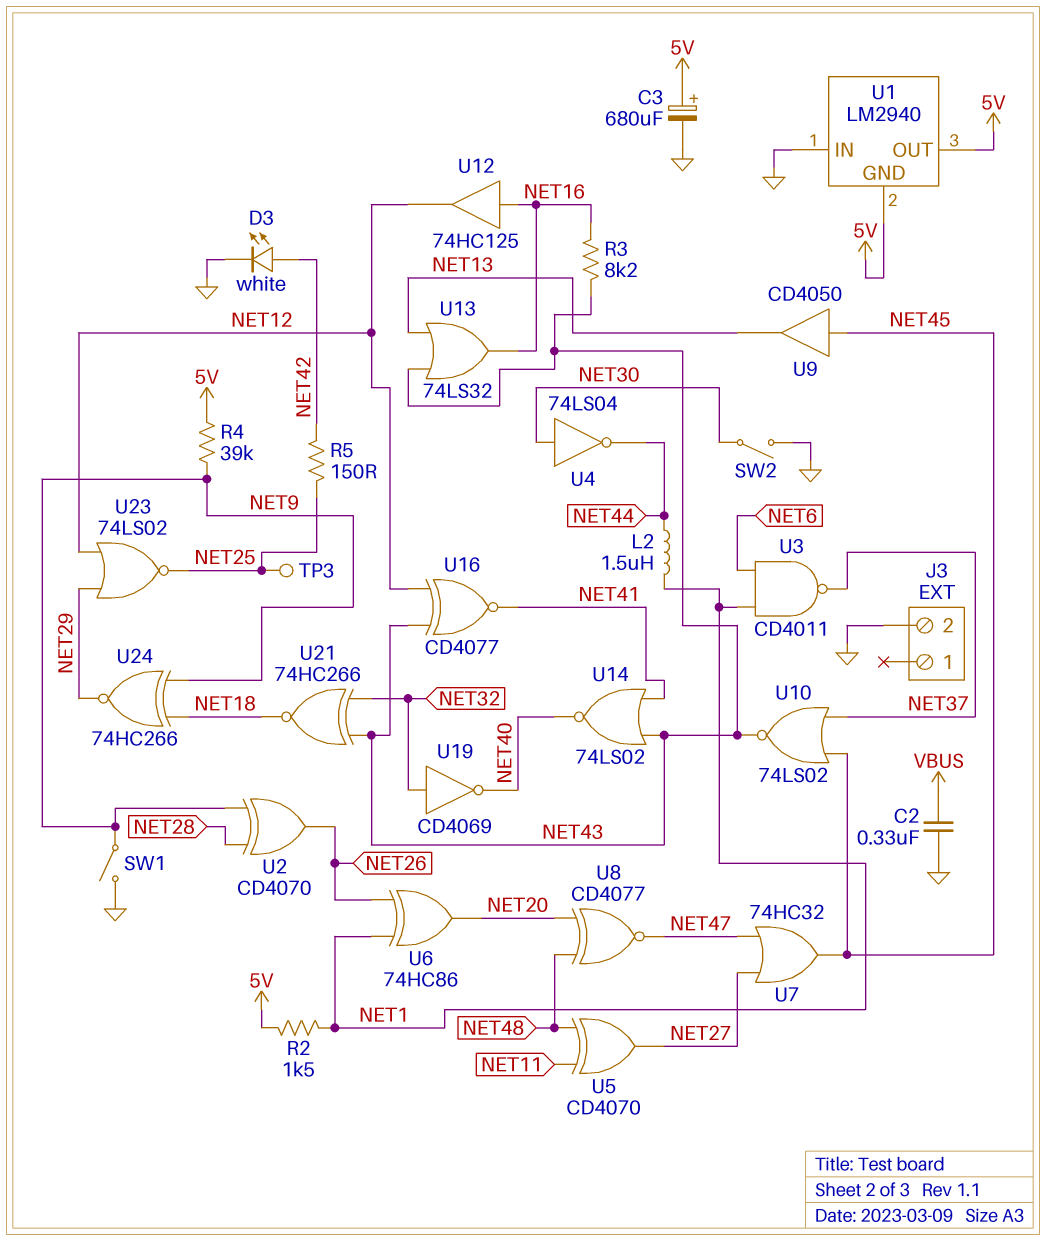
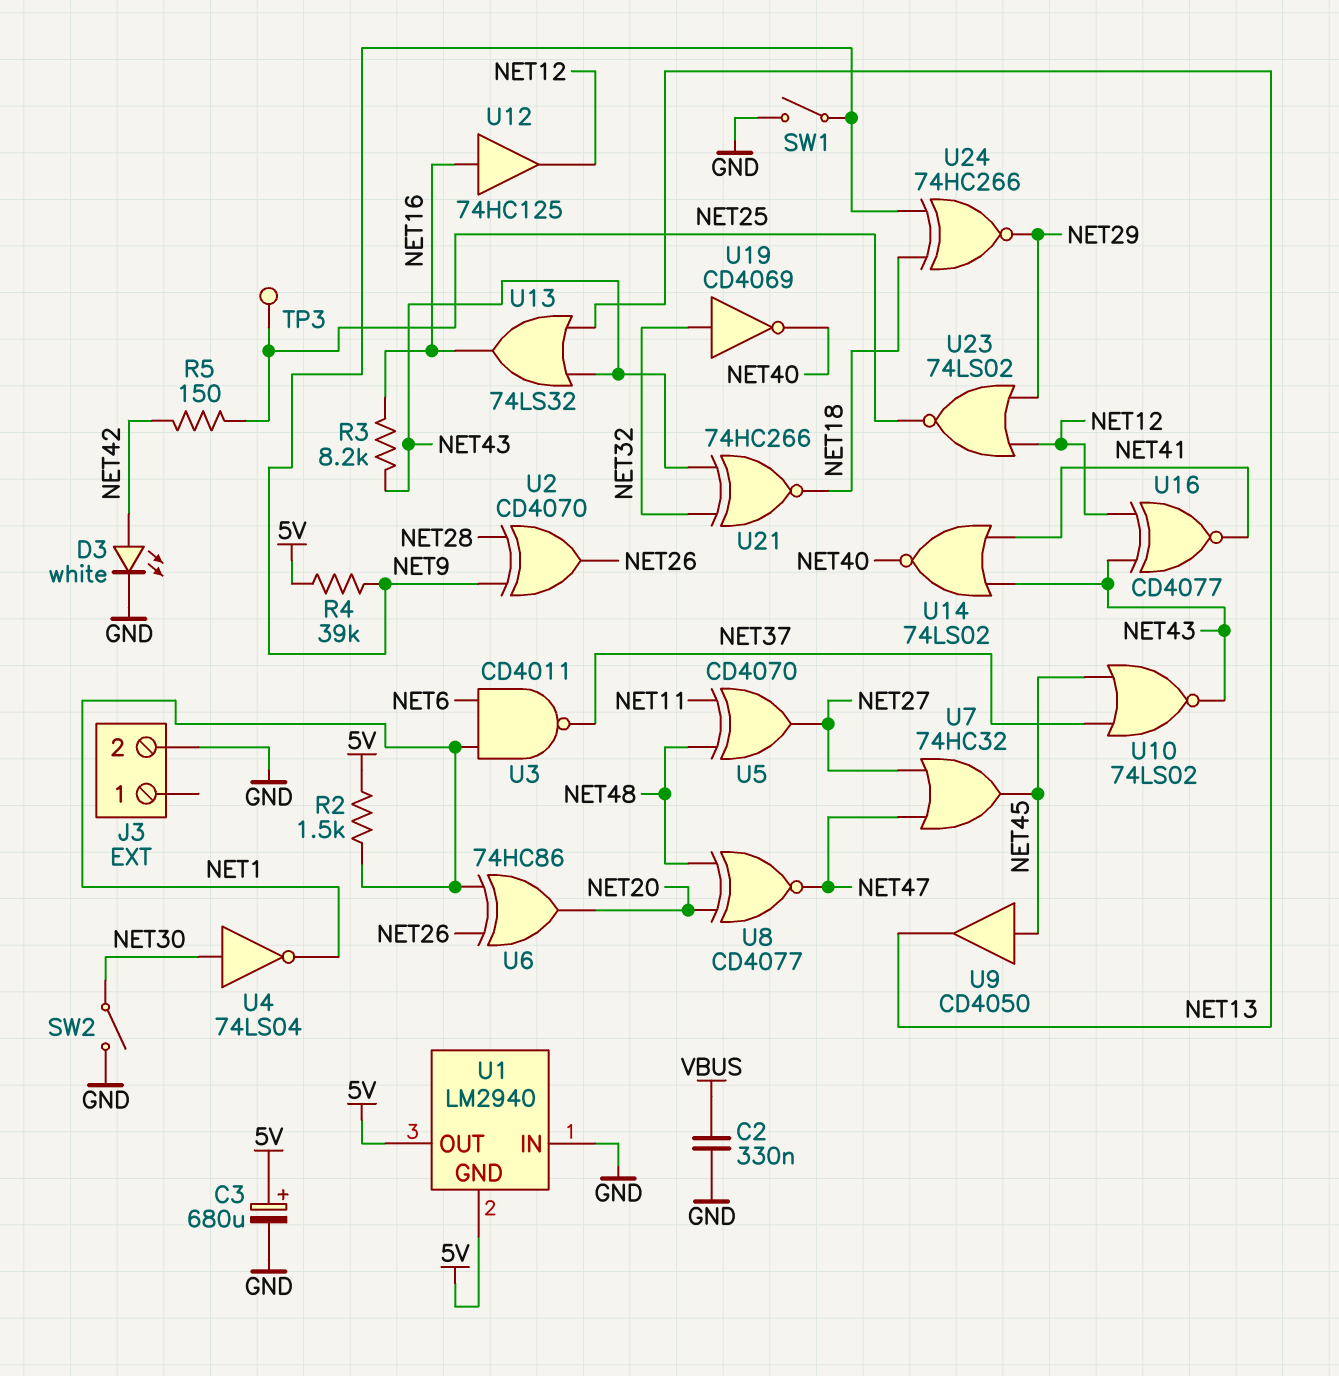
L2: 1.5uH (NET1, NET44) -> none
U4: NOT 74LS04 (in NET30, out NET44) -> NOT 74LS04 (in NET30, out NET1)

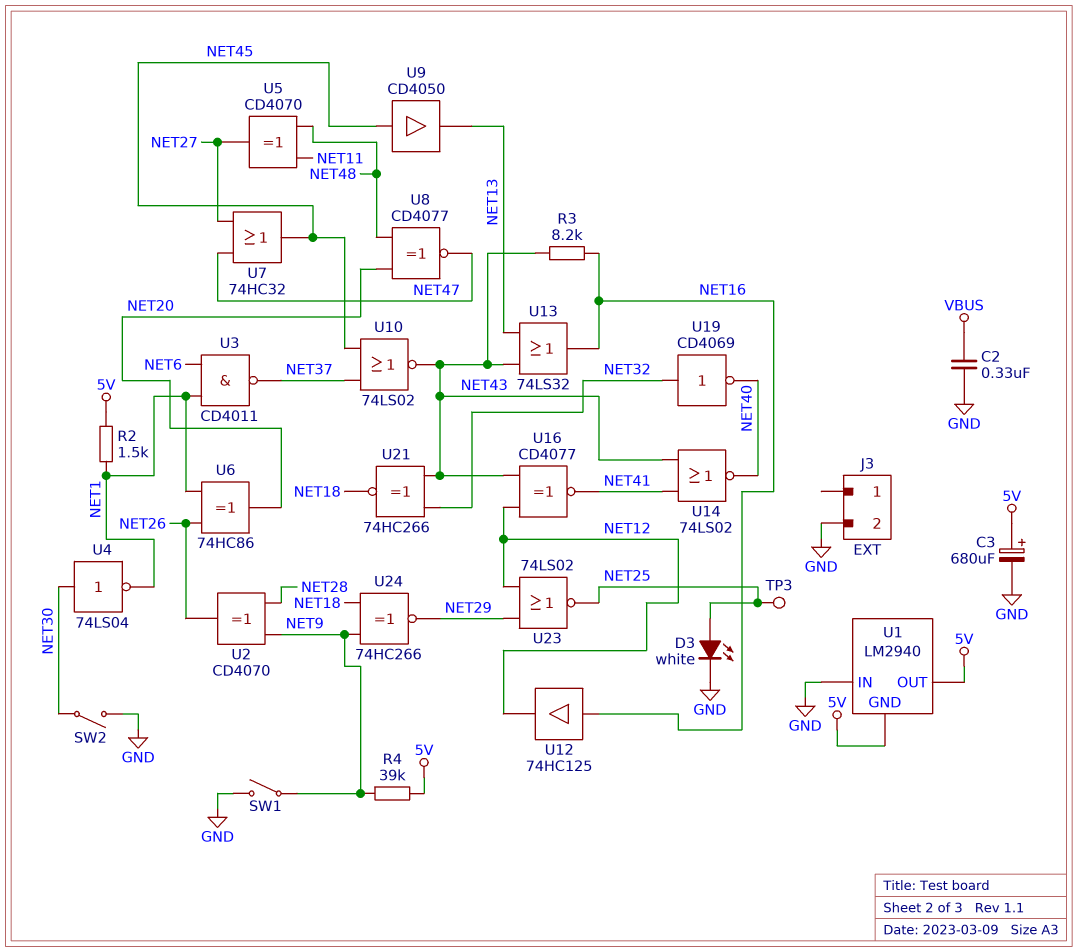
D3: LED white (A NET42, K GND) -> LED white (A NET25, K GND)
R5: 150 (NET25, NET42) -> none

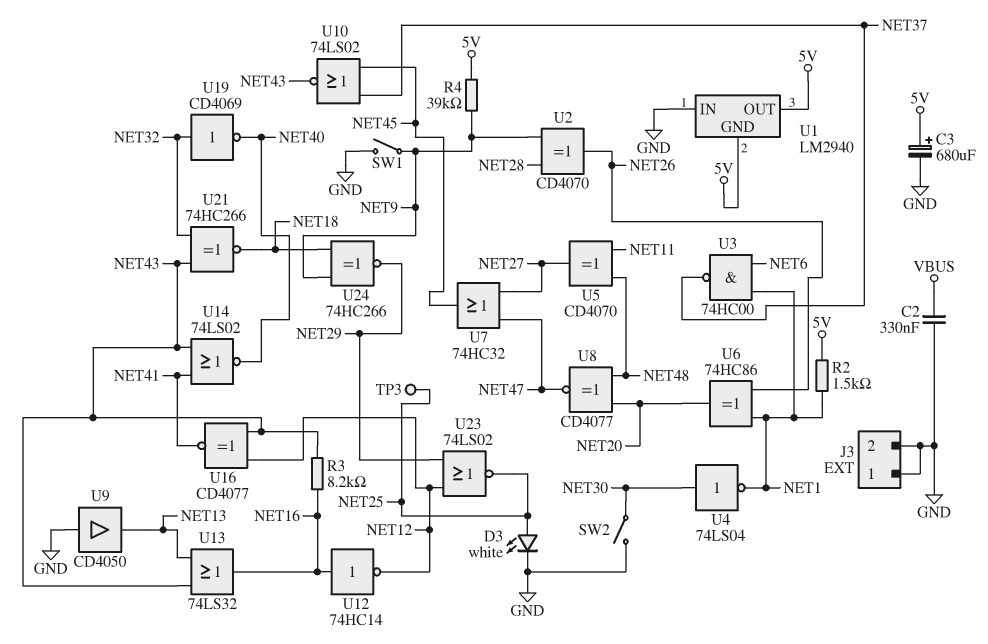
J3 pin 1: none -> GND
U3: NAND CD4011 (in NET1, in NET6, out NET37) -> NAND 74HC00 (in NET1, in NET6, out NET37)
U9: buffer CD4050 (in NET45, out NET13) -> buffer CD4050 (in GND, out NET13)
U12: buffer 74HC125 (in NET16, out NET12) -> NOT 74HC14 (in NET16, out NET12)

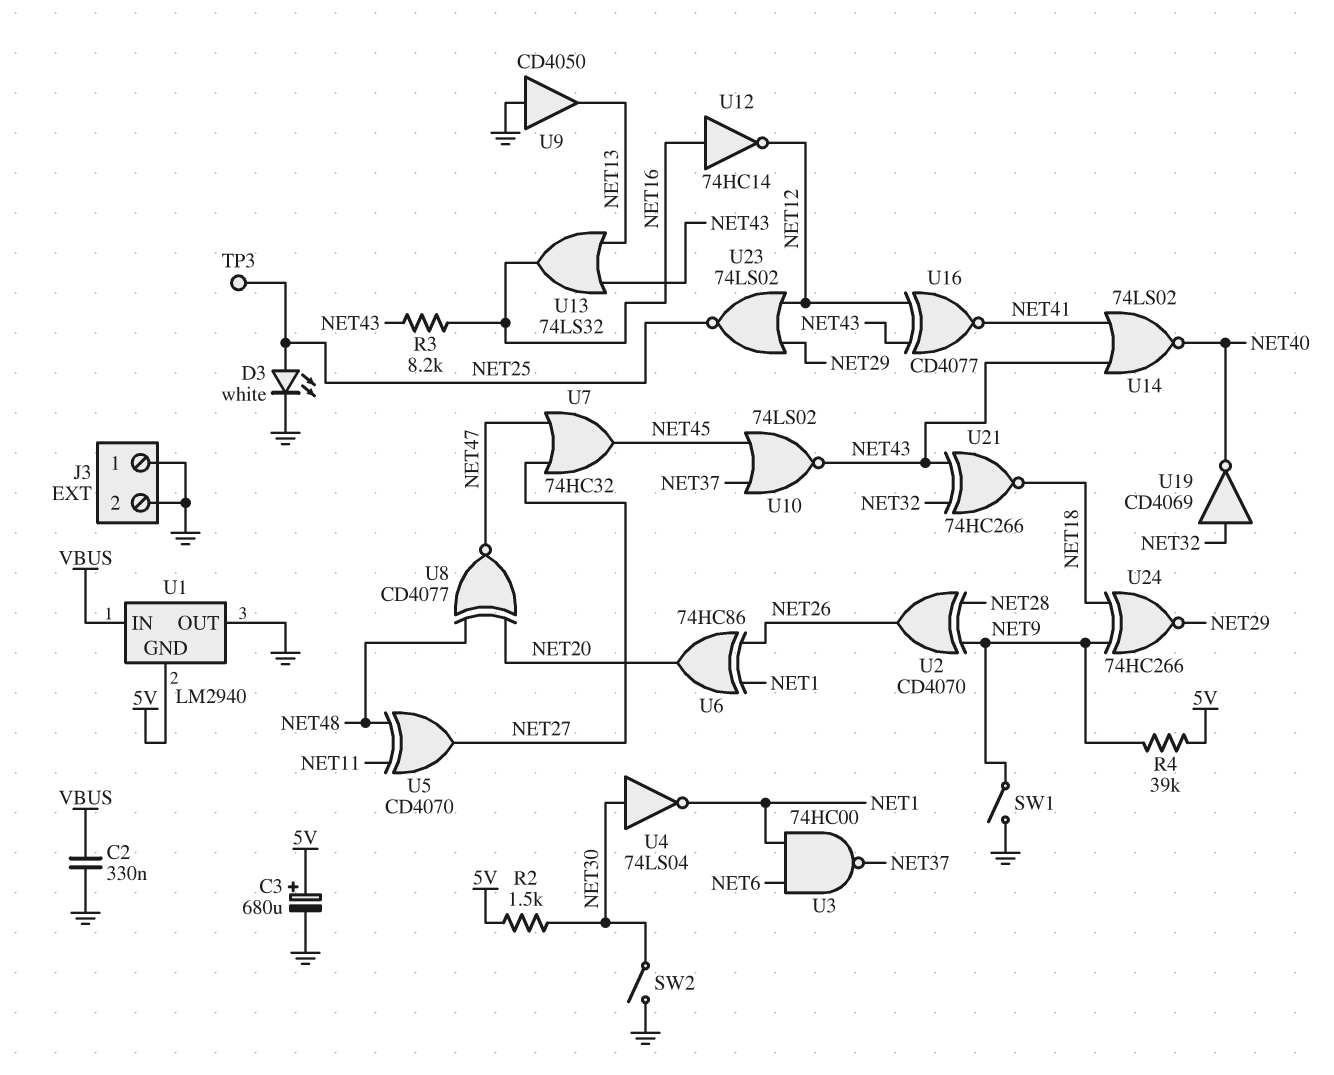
R2: 1.5k (5V, NET1) -> 1.5k (5V, NET30)
U1 pin IN: GND -> VBUS
U1 pin OUT: 5V -> GND

